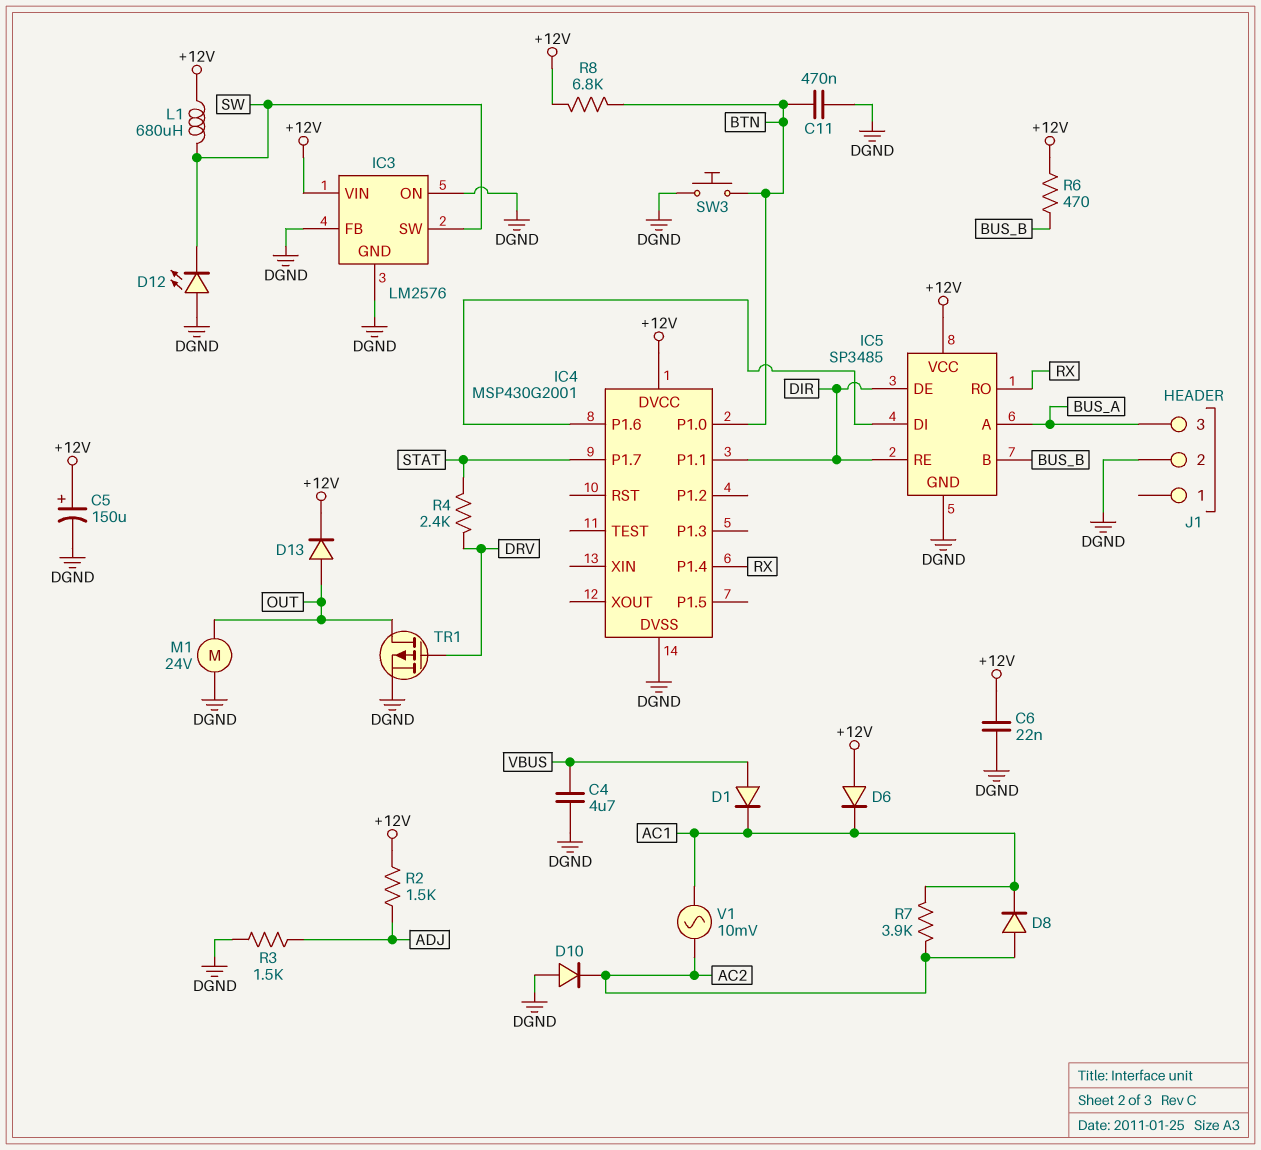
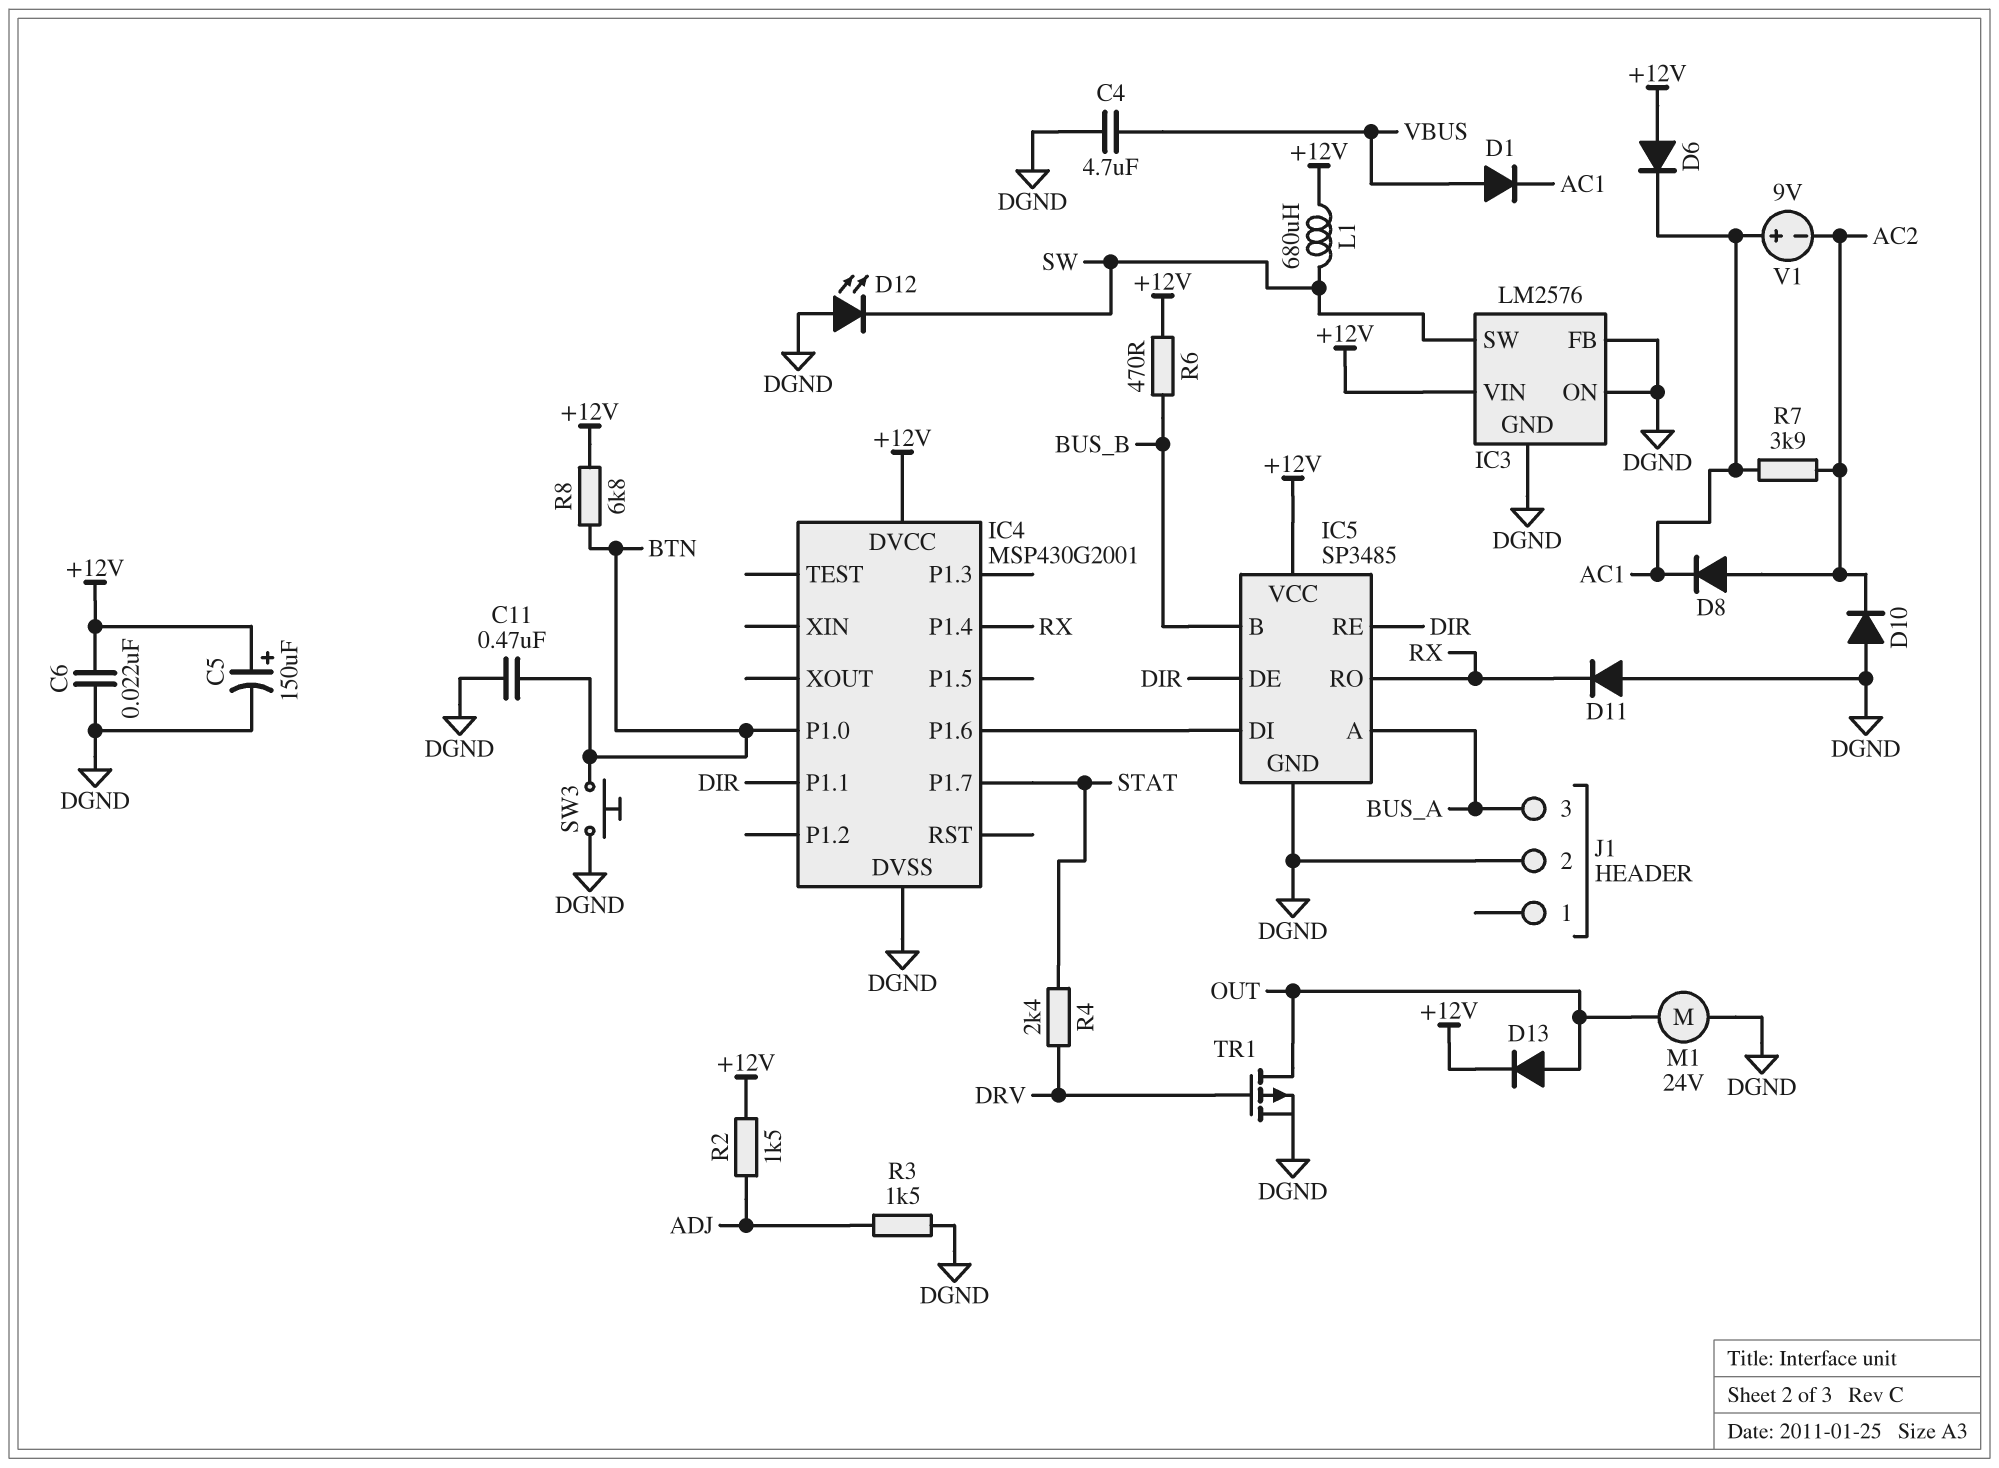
D11: none -> diode (A DGND, K RX)
V1: AC 10mV (AC1, AC2) -> 9V (plus AC1, minus AC2)

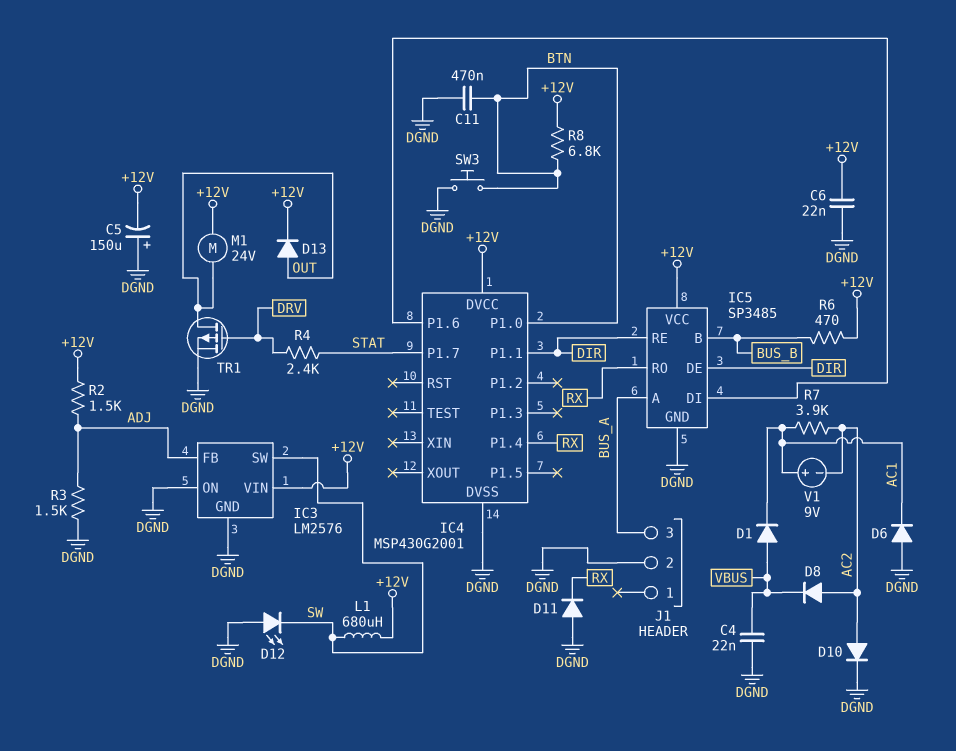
C4: 4.7uF (DGND, VBUS) -> 22nF (DGND, VBUS)
C5: 150uF (plus +12V, minus DGND) -> 150uF (plus DGND, minus +12V)
D6: diode (A +12V, K AC1) -> diode (A DGND, K AC1)
D8: diode (A AC2, K AC1) -> diode (A AC2, K VBUS)
D10: diode (A DGND, K AC2) -> diode (A AC2, K DGND)
IC3 pin FB: DGND -> ADJ
M1: motor 24V (DGND, OUT) -> motor 24V (+12V, OUT)

